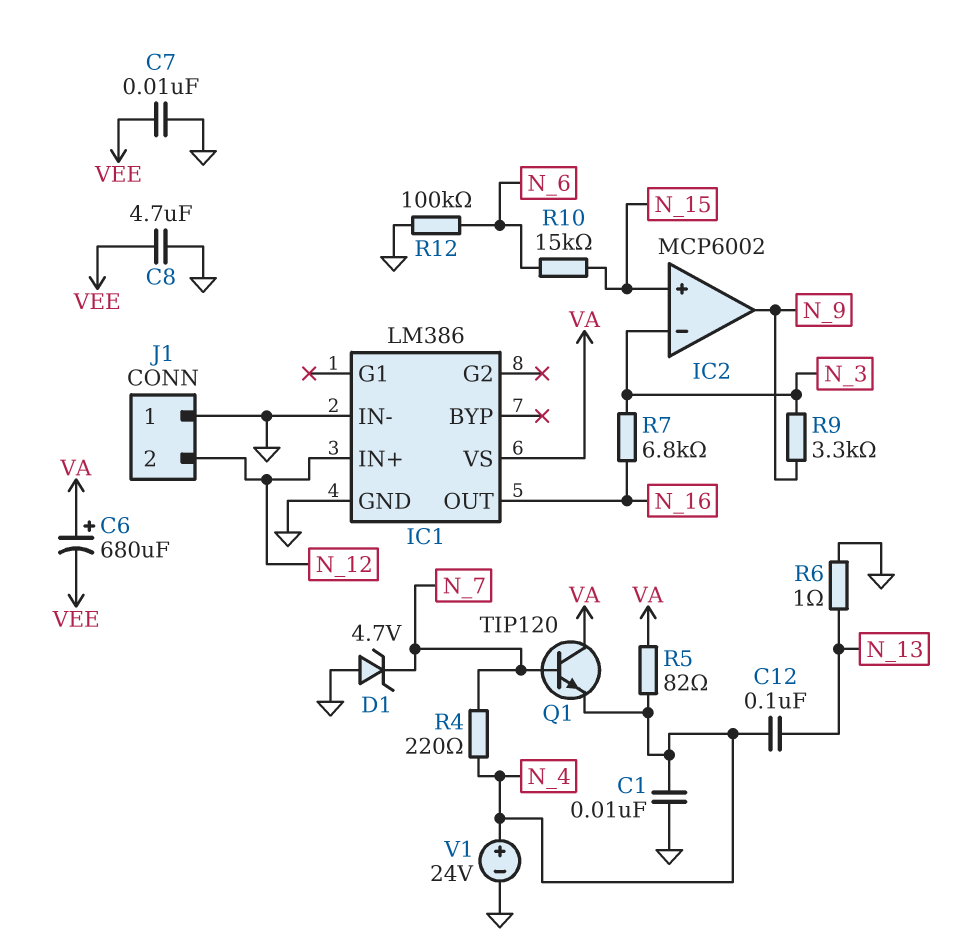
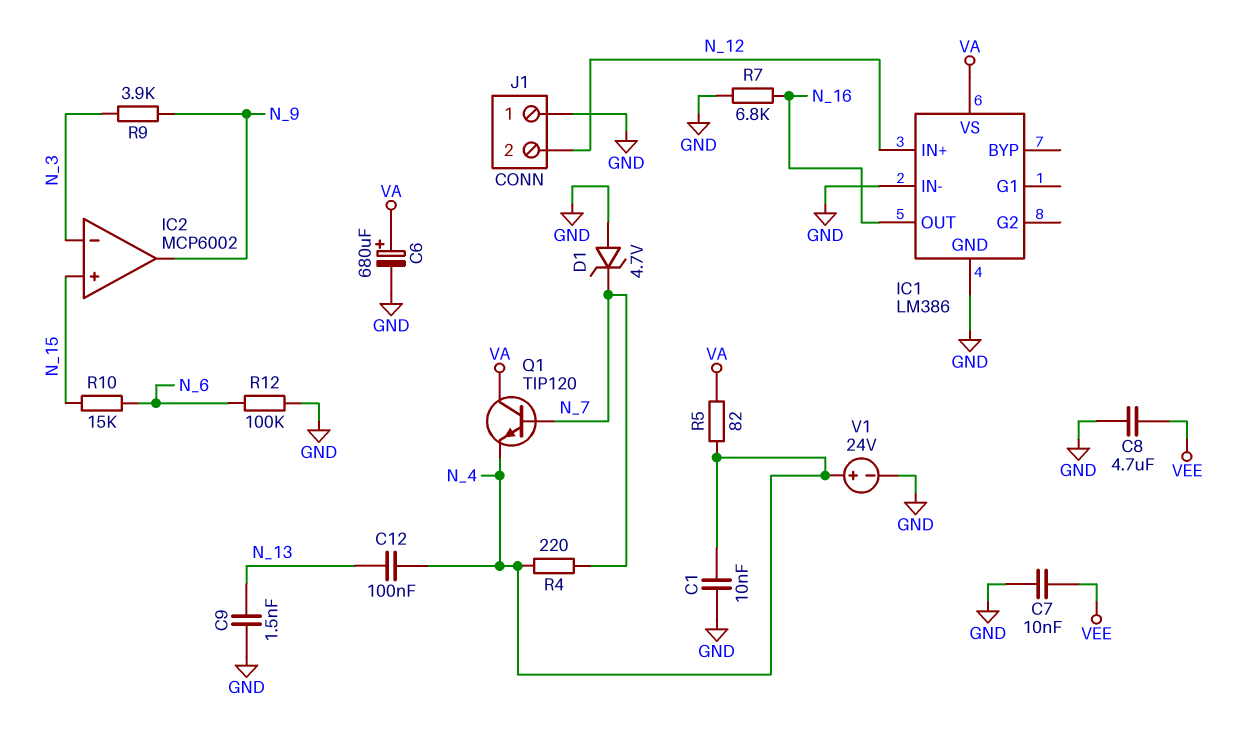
C6: 680uF (plus VA, minus VEE) -> 680uF (plus VA, minus GND)
C9: none -> 1.5nF (GND, N_13)
R6: 1 (GND, N_13) -> none
R7: 6.8k (N_3, N_16) -> 6.8k (GND, N_16)
R9: 3.3k (N_3, N_9) -> 3.9k (N_3, N_9)

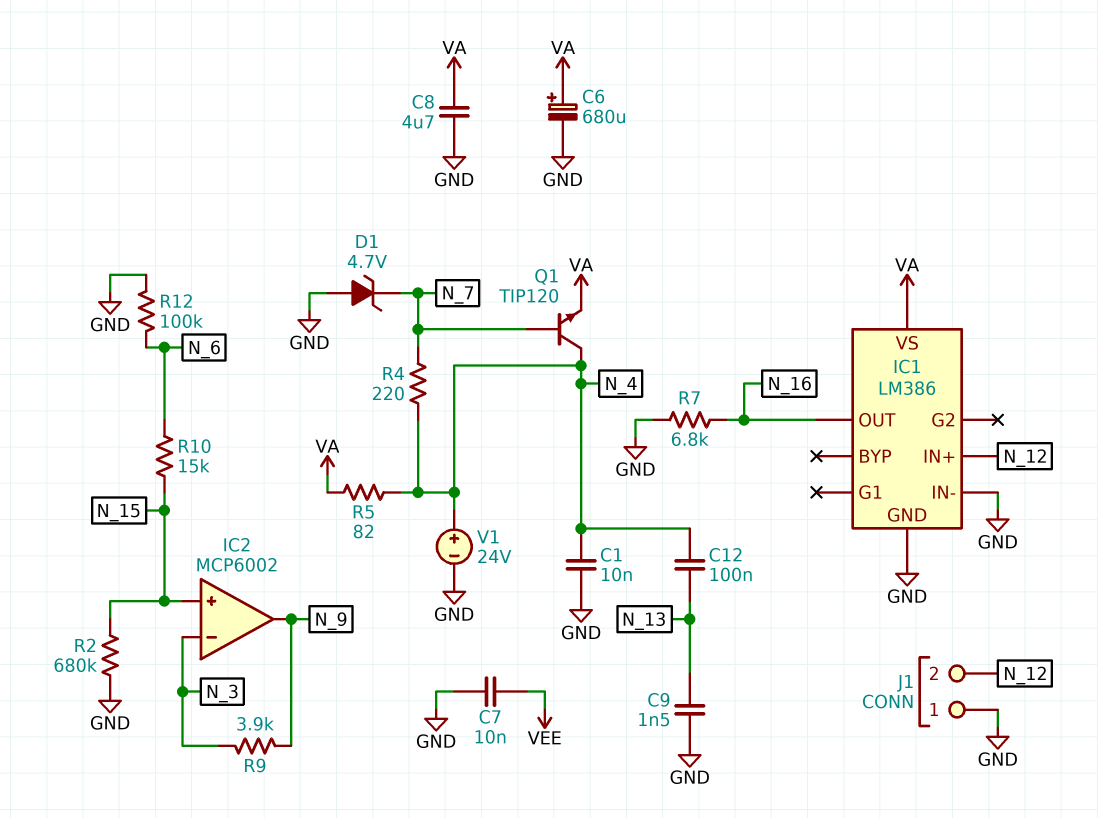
C8: 4.7uF (GND, VEE) -> 4.7uF (GND, VA)
Q1: NPN TIP120 (B N_7, C VA, E N_4) -> NPN TIP120 (B N_7, C N_4, E VA)
R2: none -> 680k (GND, N_15)

